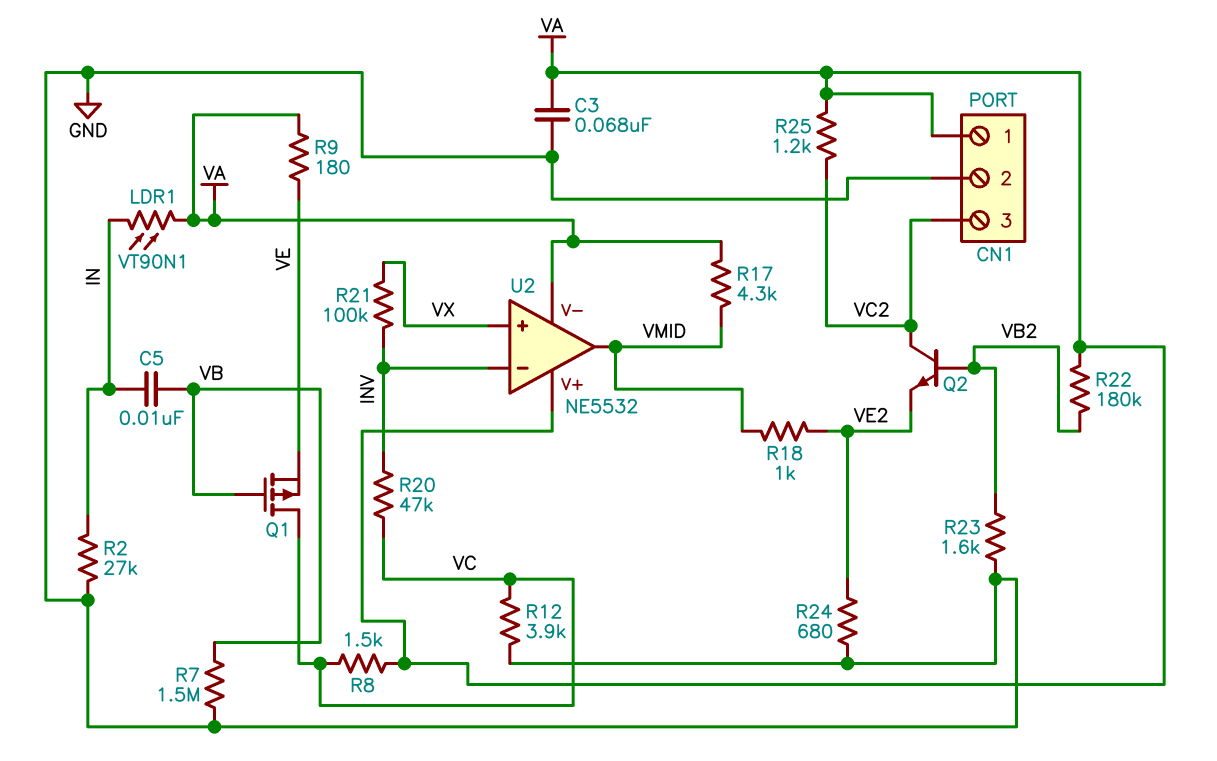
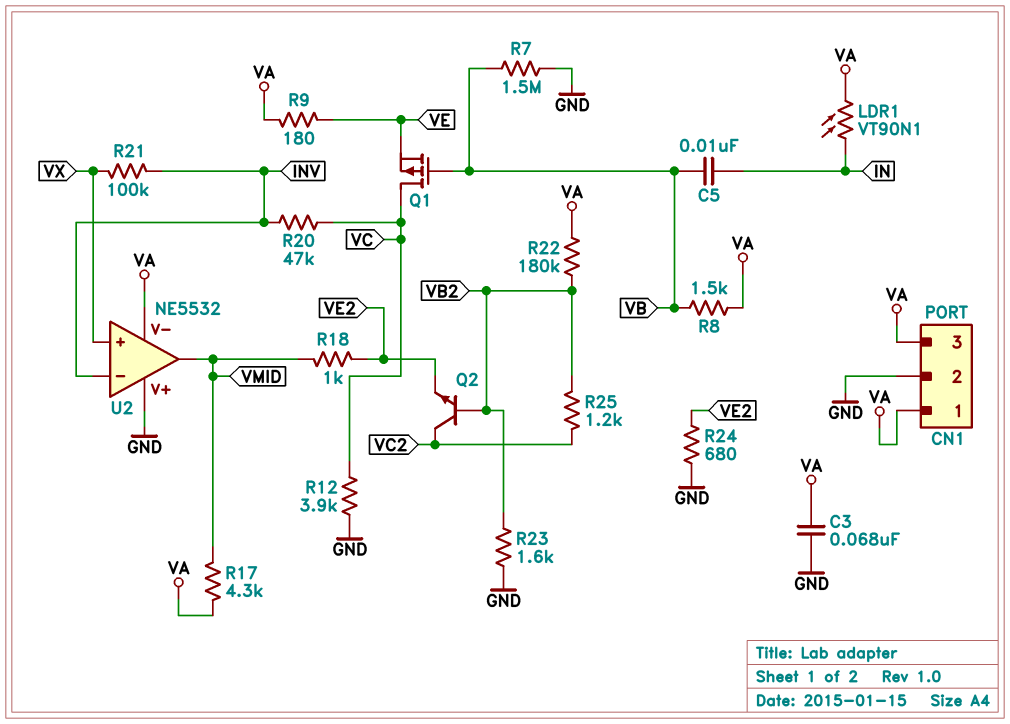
CN1 pin 3: VC2 -> VA
R2: 27k (GND, IN) -> none
R8: 1.5k (VA, VC) -> 1.5k (VA, VB)
R25: 1.2k (VA, VC2) -> 1.2k (VB2, VC2)
U2 pin V+: VA -> GND

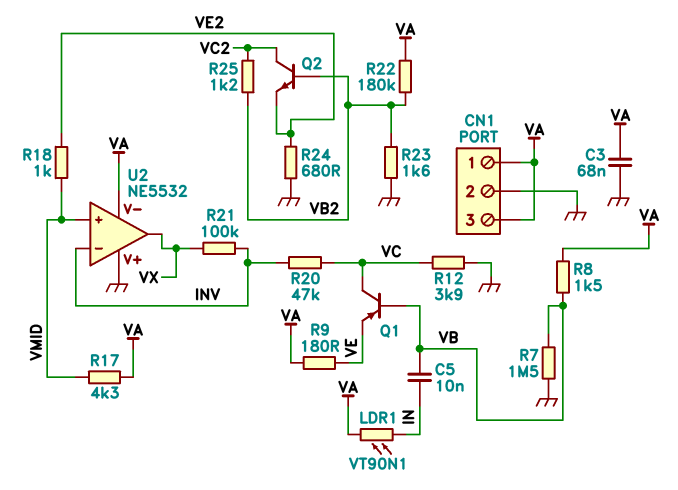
Q1: PMOS (G VB, D VC, S VE) -> PNP (B VB, C VC, E VE)
U2 pin in+: VX -> VMID
U2 pin out: VMID -> VX

